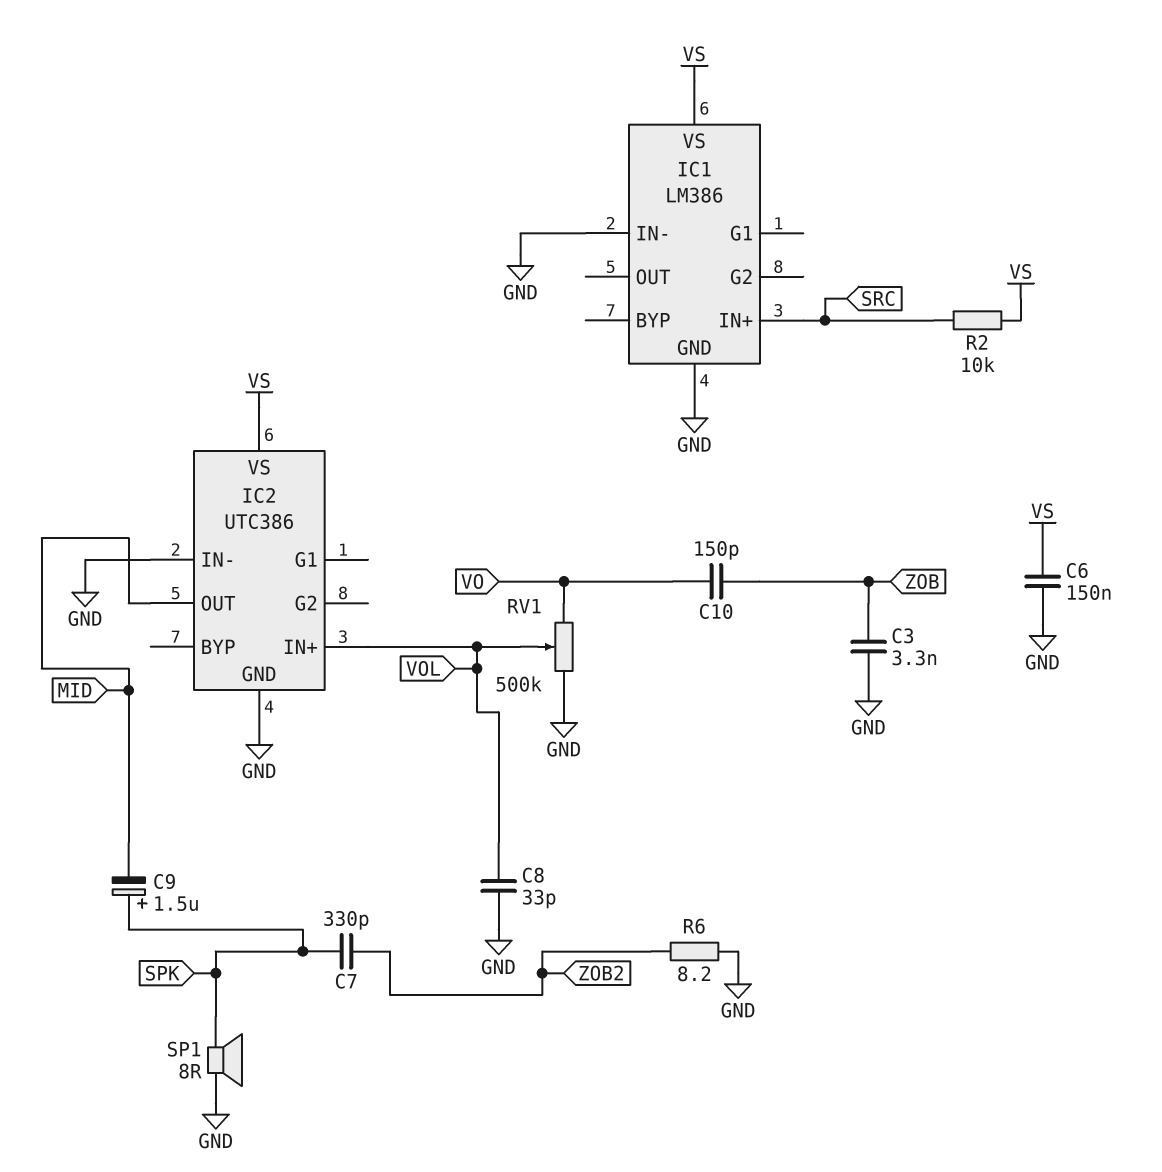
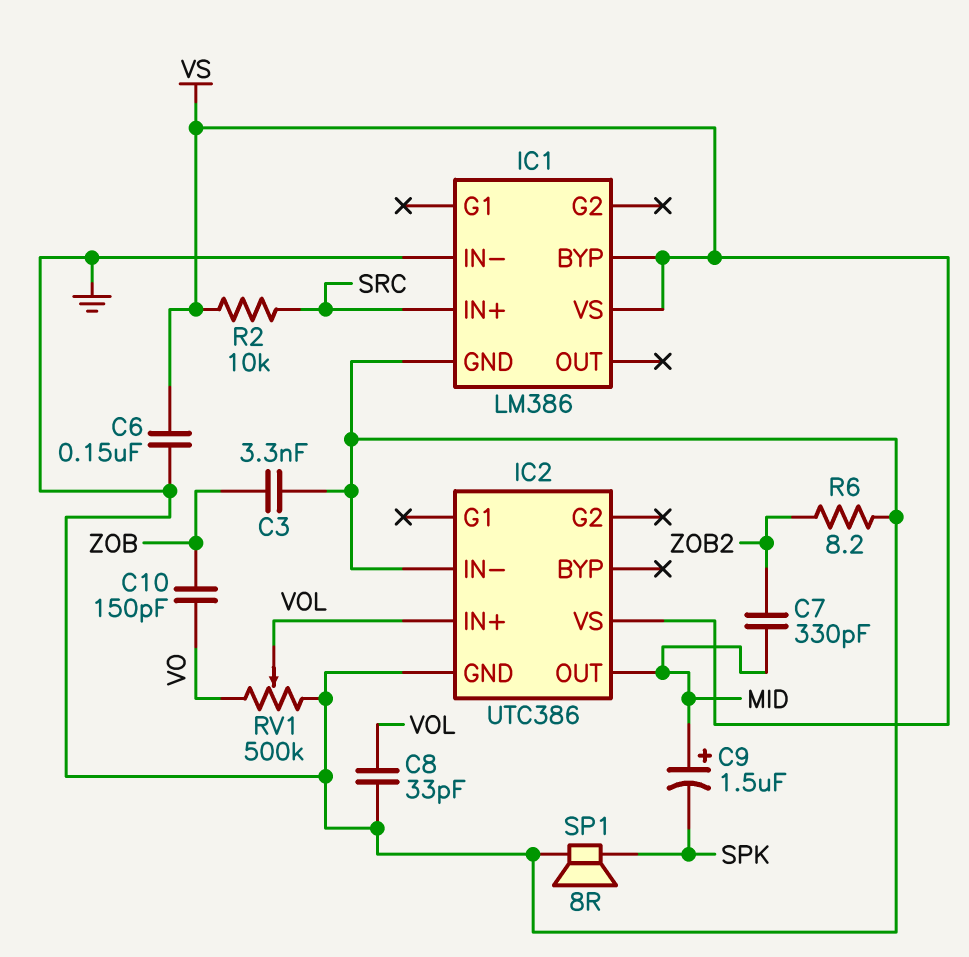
C7: 330pF (SPK, ZOB2) -> 330pF (MID, ZOB2)
C9: 1.5uF (plus SPK, minus MID) -> 1.5uF (plus MID, minus SPK)
IC1 pin BYP: none -> VS

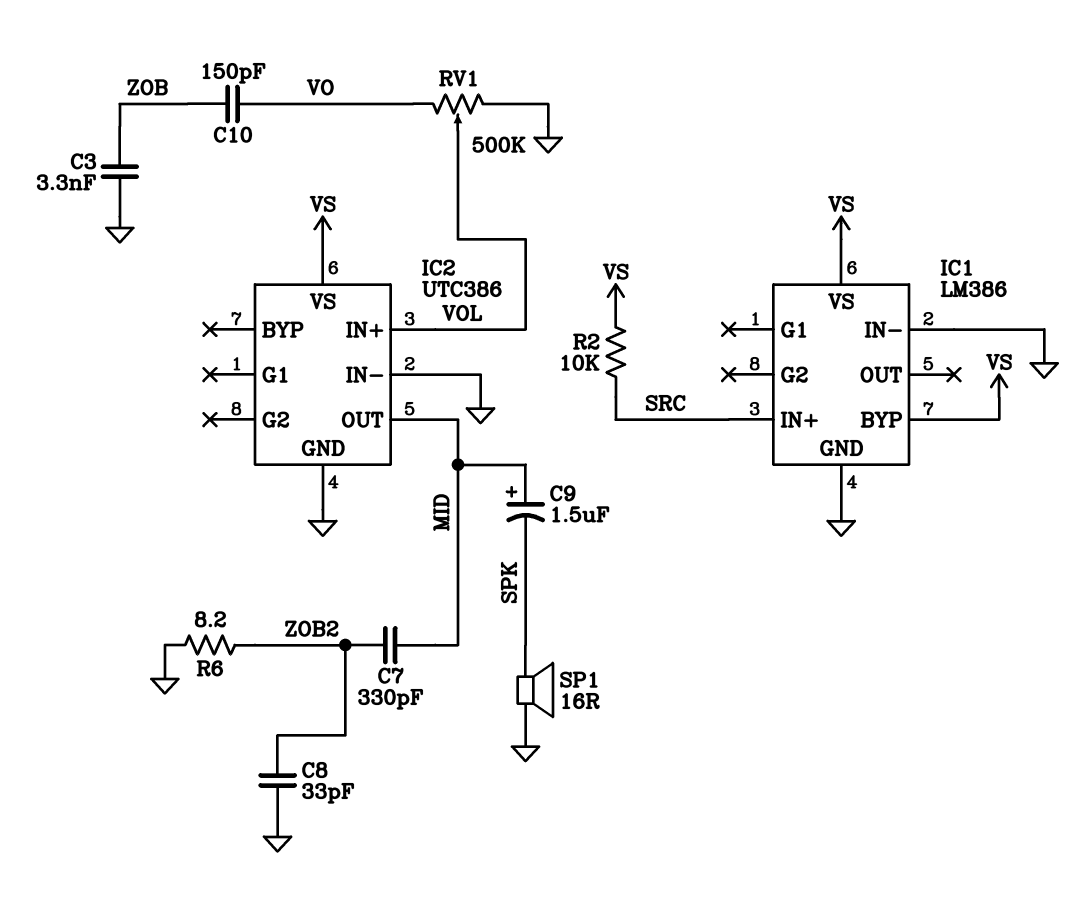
C6: 150nF (GND, VS) -> none
C8: 33pF (GND, VOL) -> 33pF (GND, ZOB2)
SP1: speaker 8R (GND, SPK) -> speaker 16R (GND, SPK)

